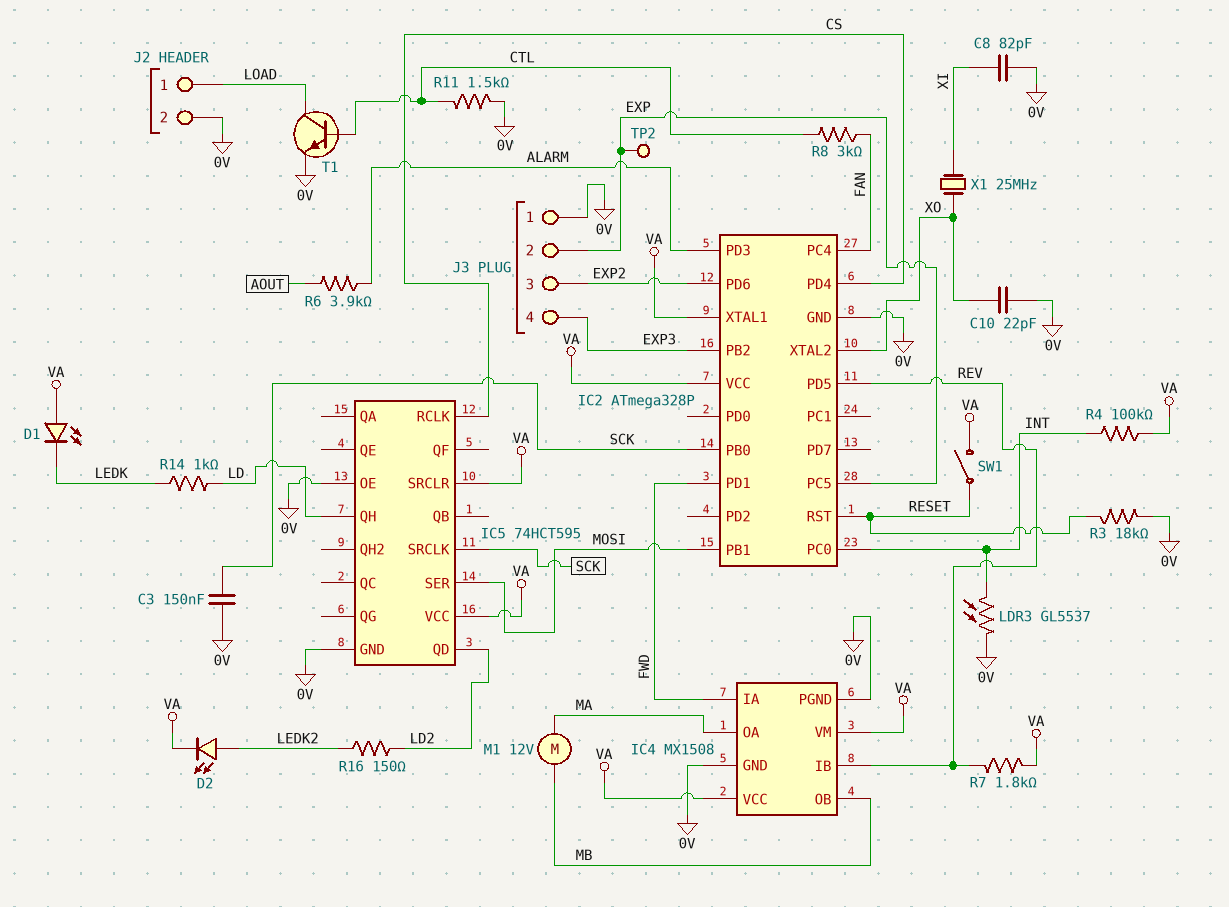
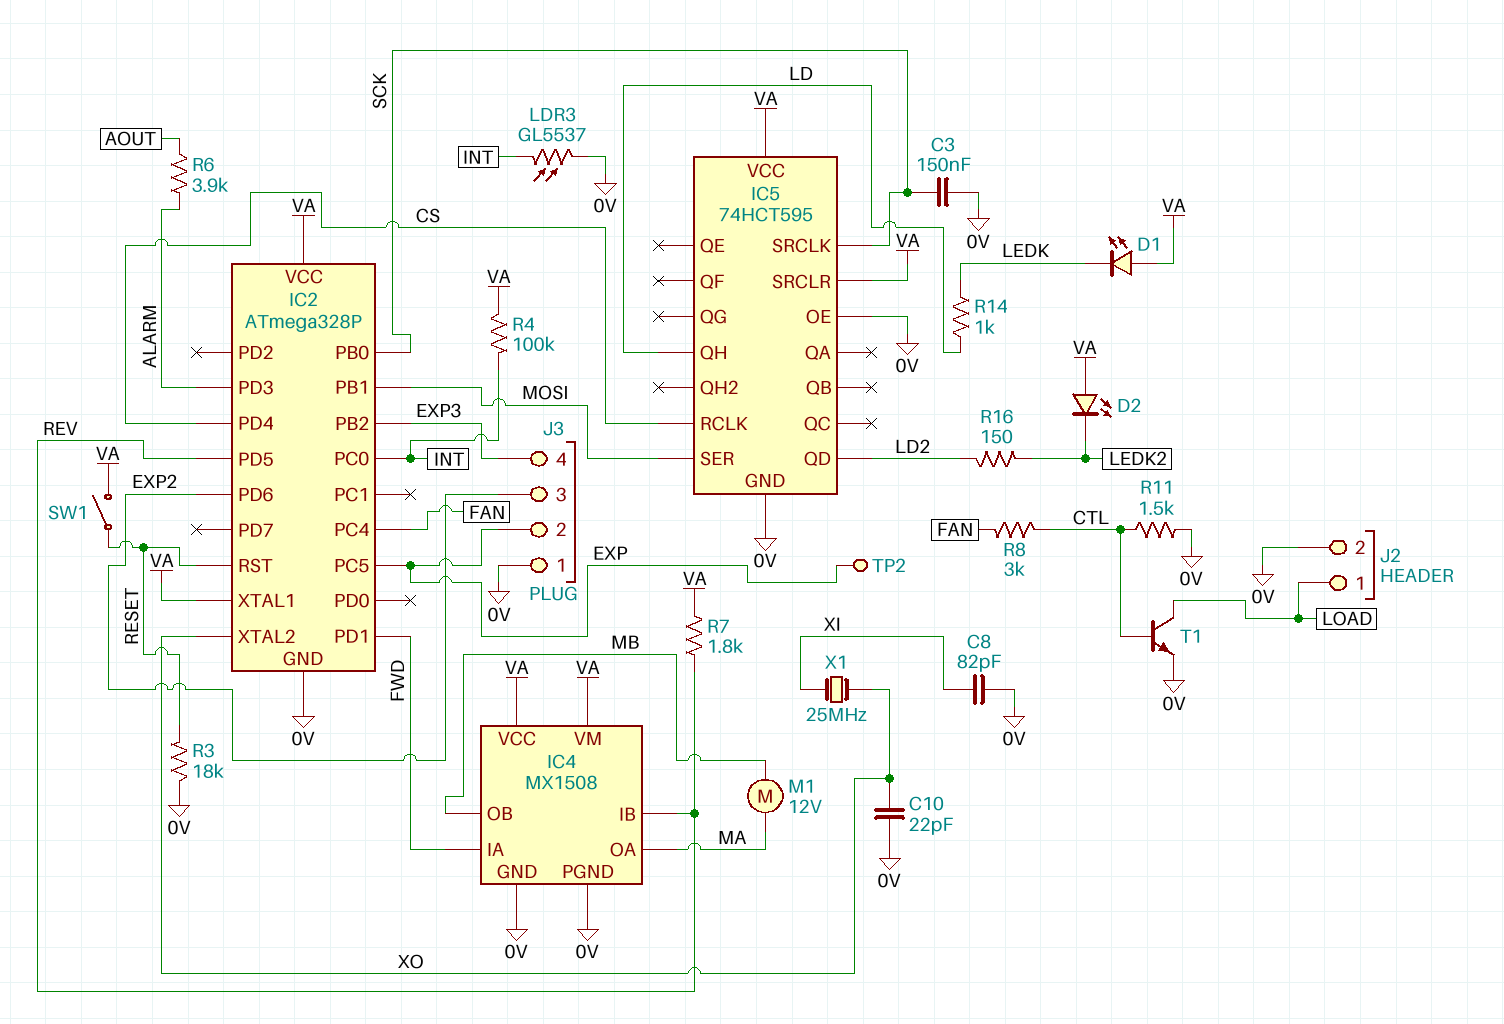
D2: LED (A LEDK2, K VA) -> LED (A VA, K LEDK2)

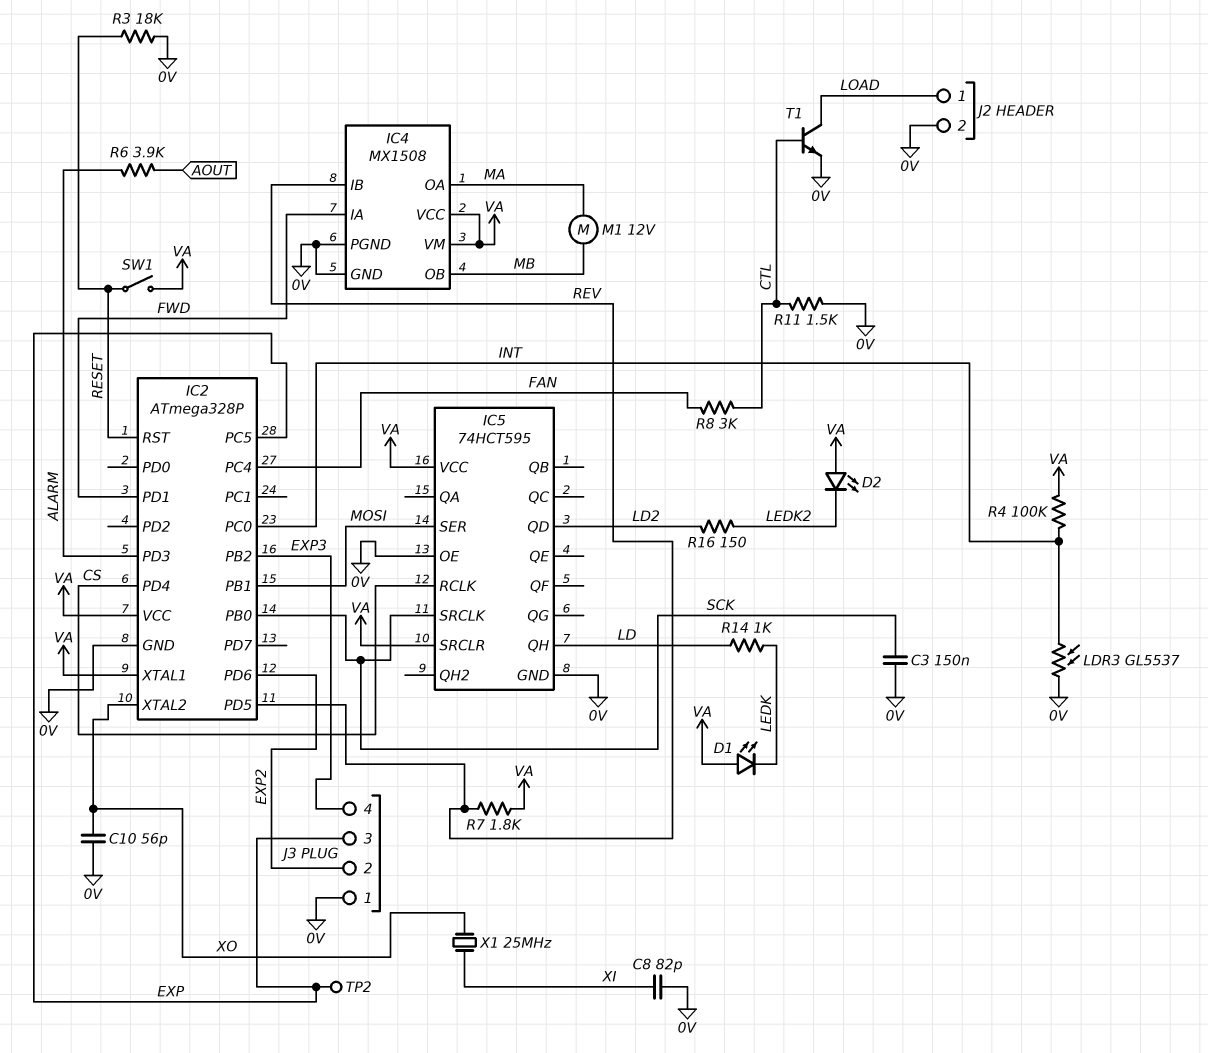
C10: 22pF (0V, XO) -> 56pF (0V, XO)
J3 pin 2: EXP -> EXP2
J3 pin 3: EXP2 -> EXP

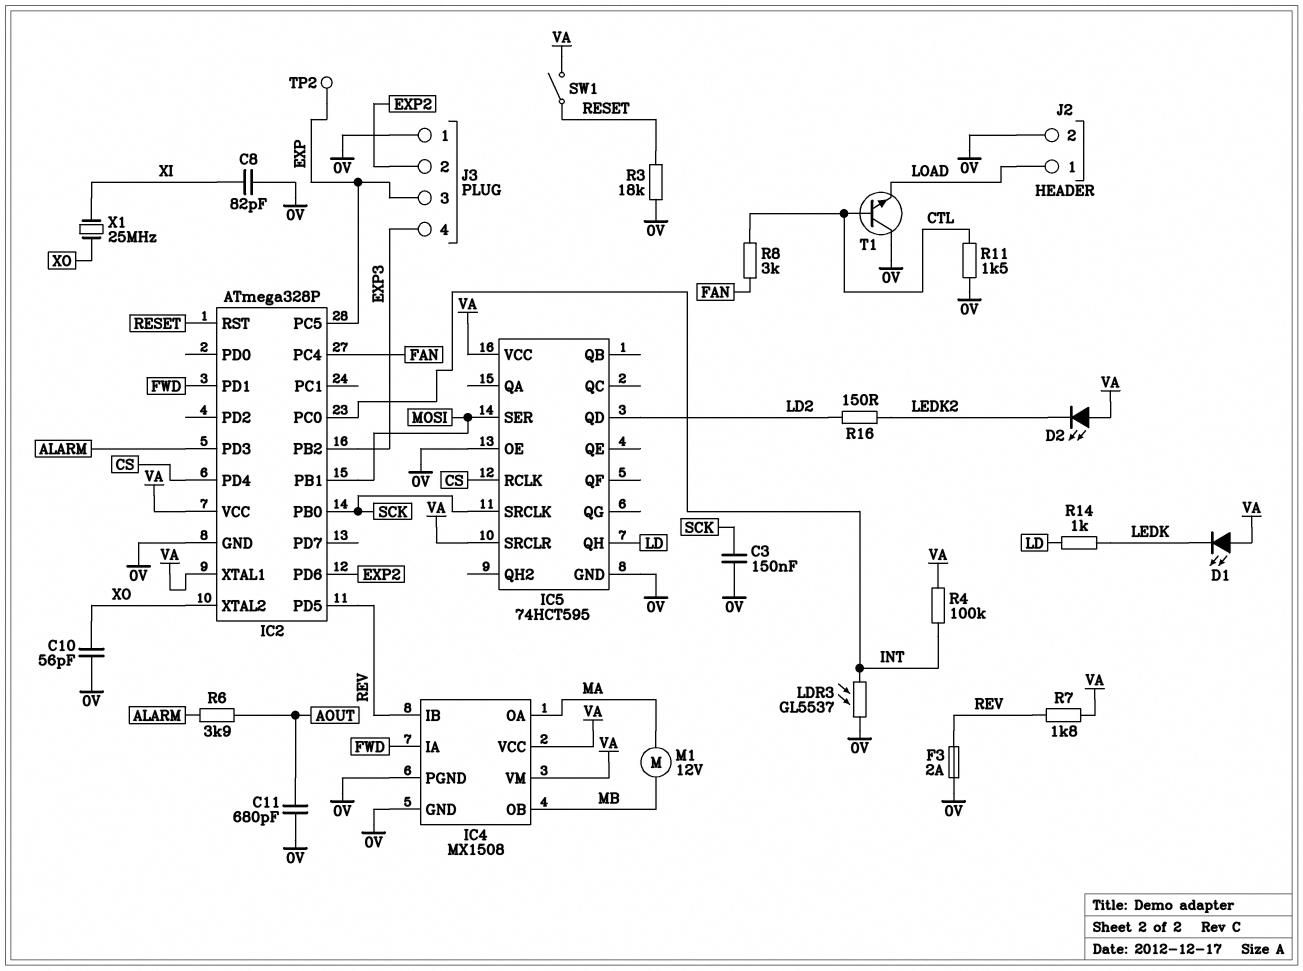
C11: none -> 680pF (0V, AOUT)
F3: none -> 2A (0V, REV)
T1: NPN (B CTL, C LOAD, E 0V) -> NPN (B CTL, C 0V, E LOAD)

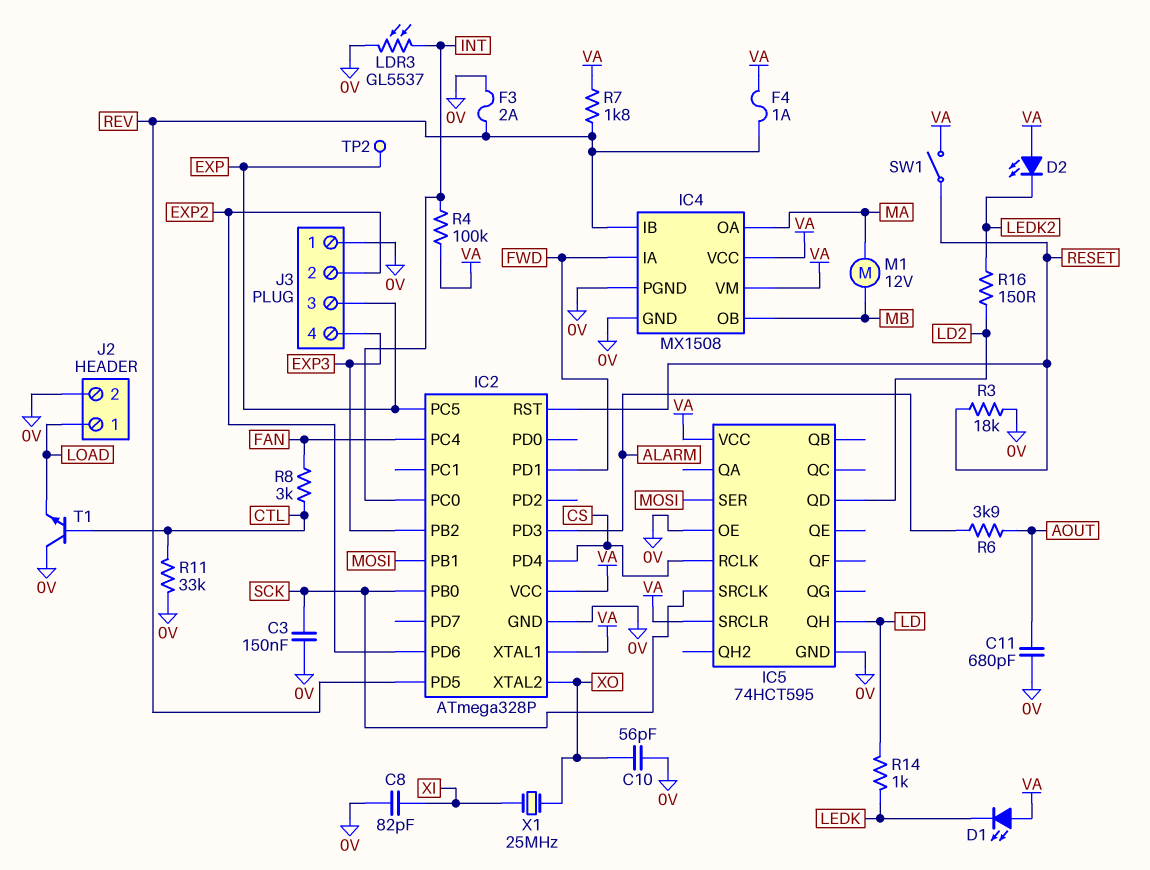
F4: none -> 1A (REV, VA)
R11: 1.5k (0V, CTL) -> 33k (0V, CTL)

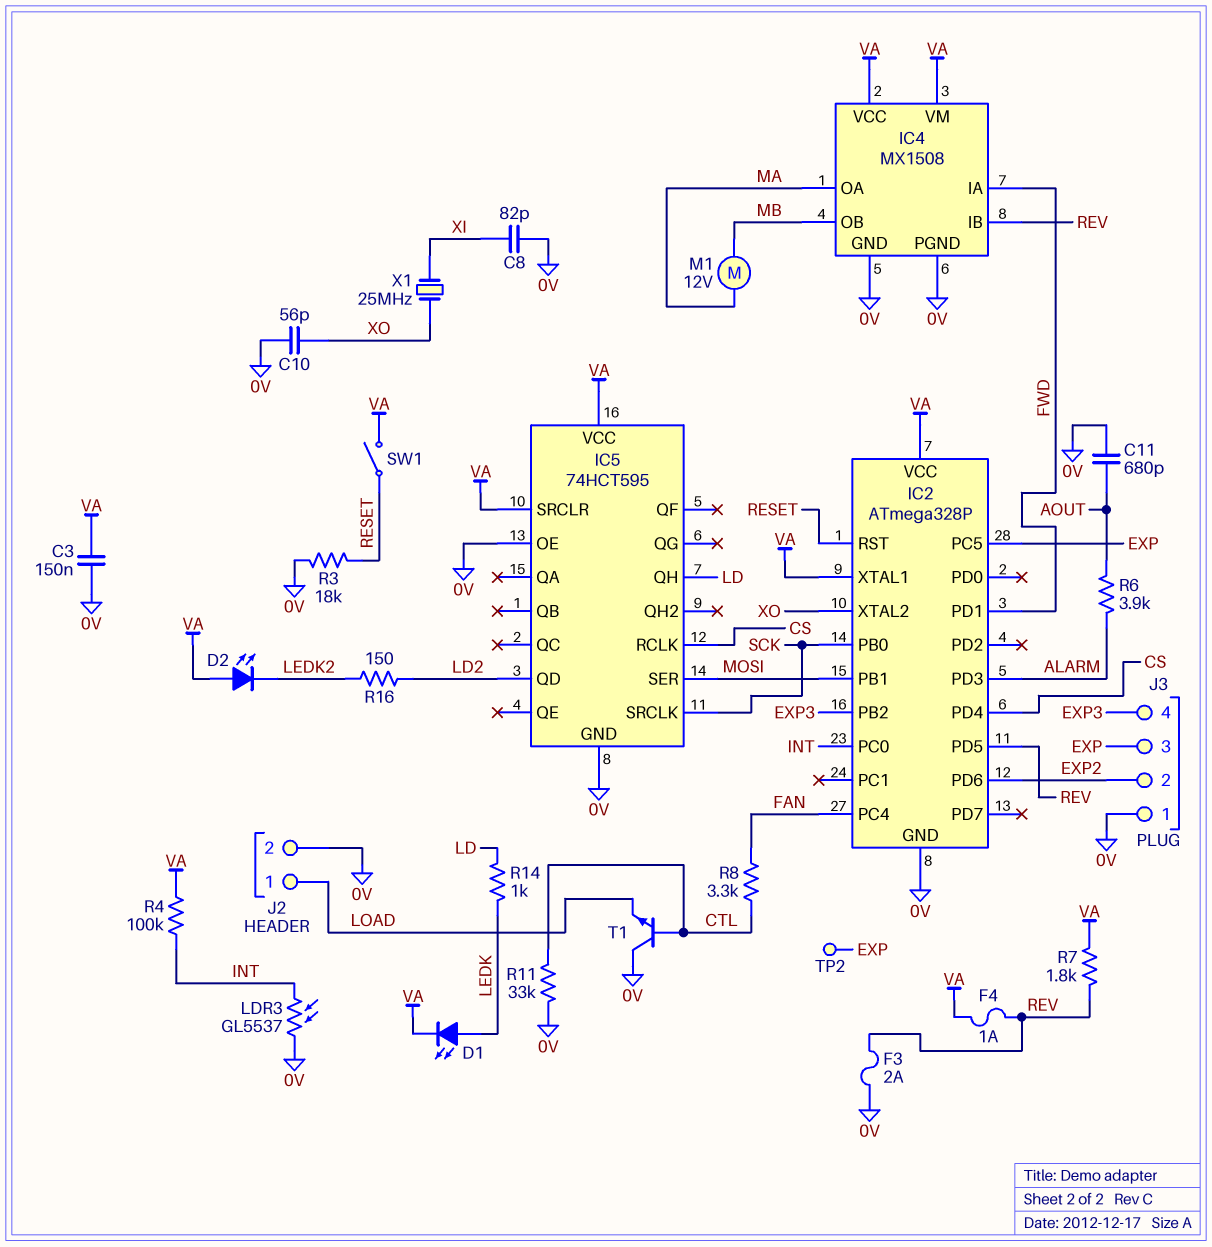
C3: 150nF (0V, SCK) -> 150nF (0V, VA)
D1: LED (A VA, K LEDK) -> LED (A LEDK, K VA)
R8: 3k (CTL, FAN) -> 3.3k (CTL, FAN)

